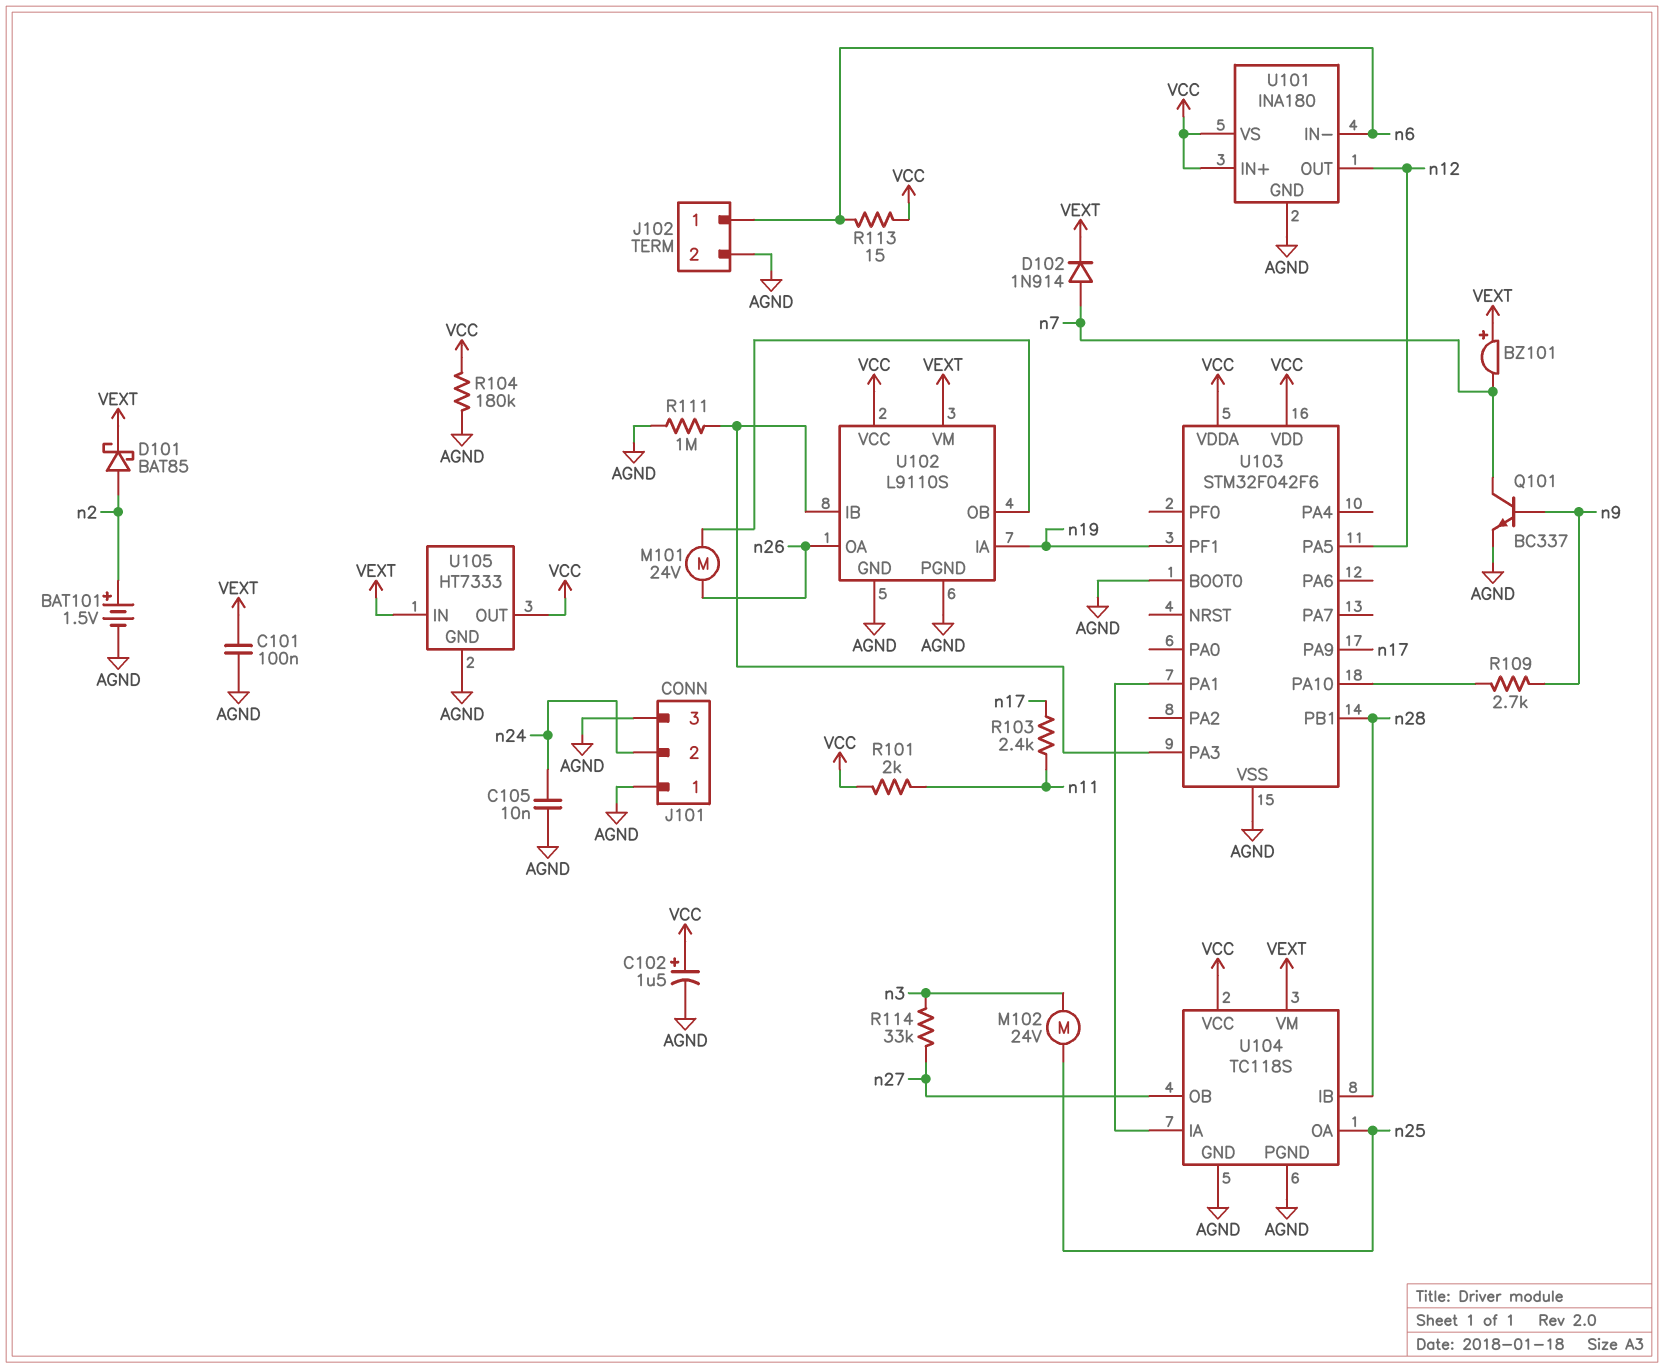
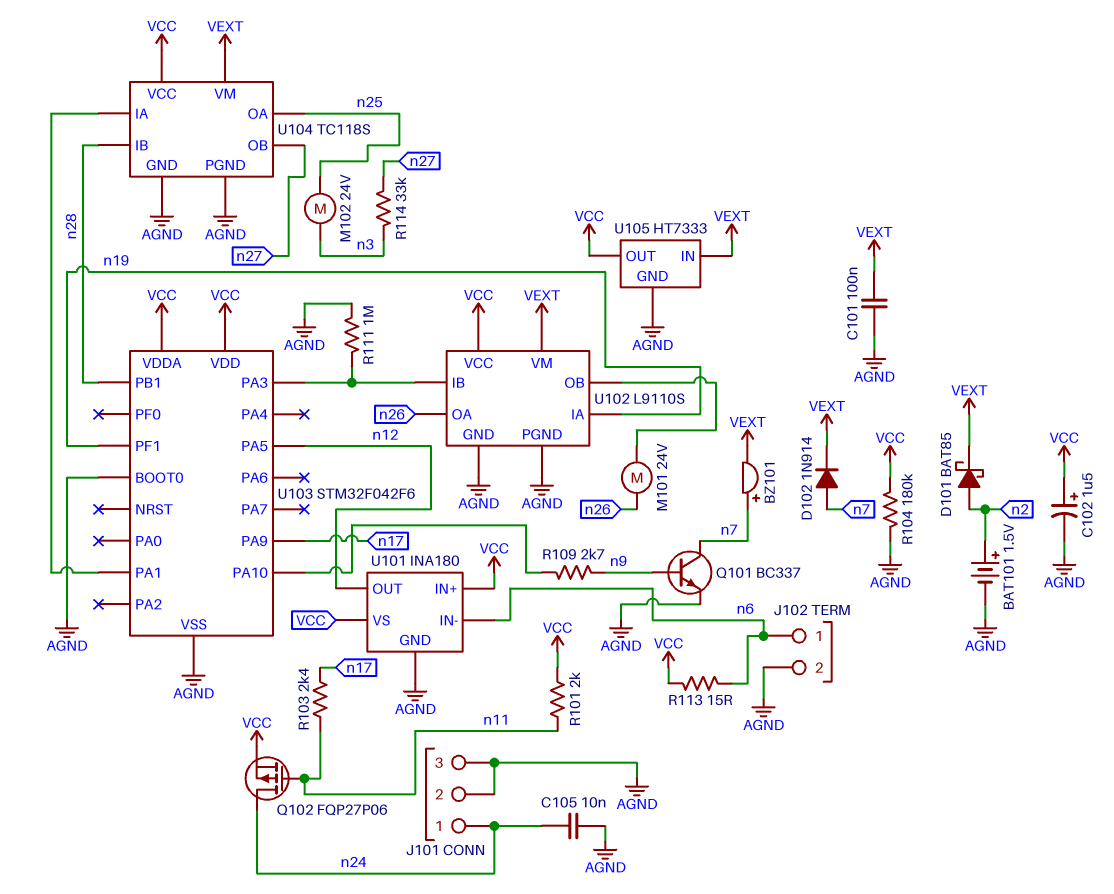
BZ101: buzzer (plus VEXT, minus n7) -> buzzer (plus n7, minus VEXT)
J101 pin 1: AGND -> n24
J101 pin 2: n24 -> AGND
Q102: none -> PMOS FQP27P06 (G n11, D n24, S VCC)

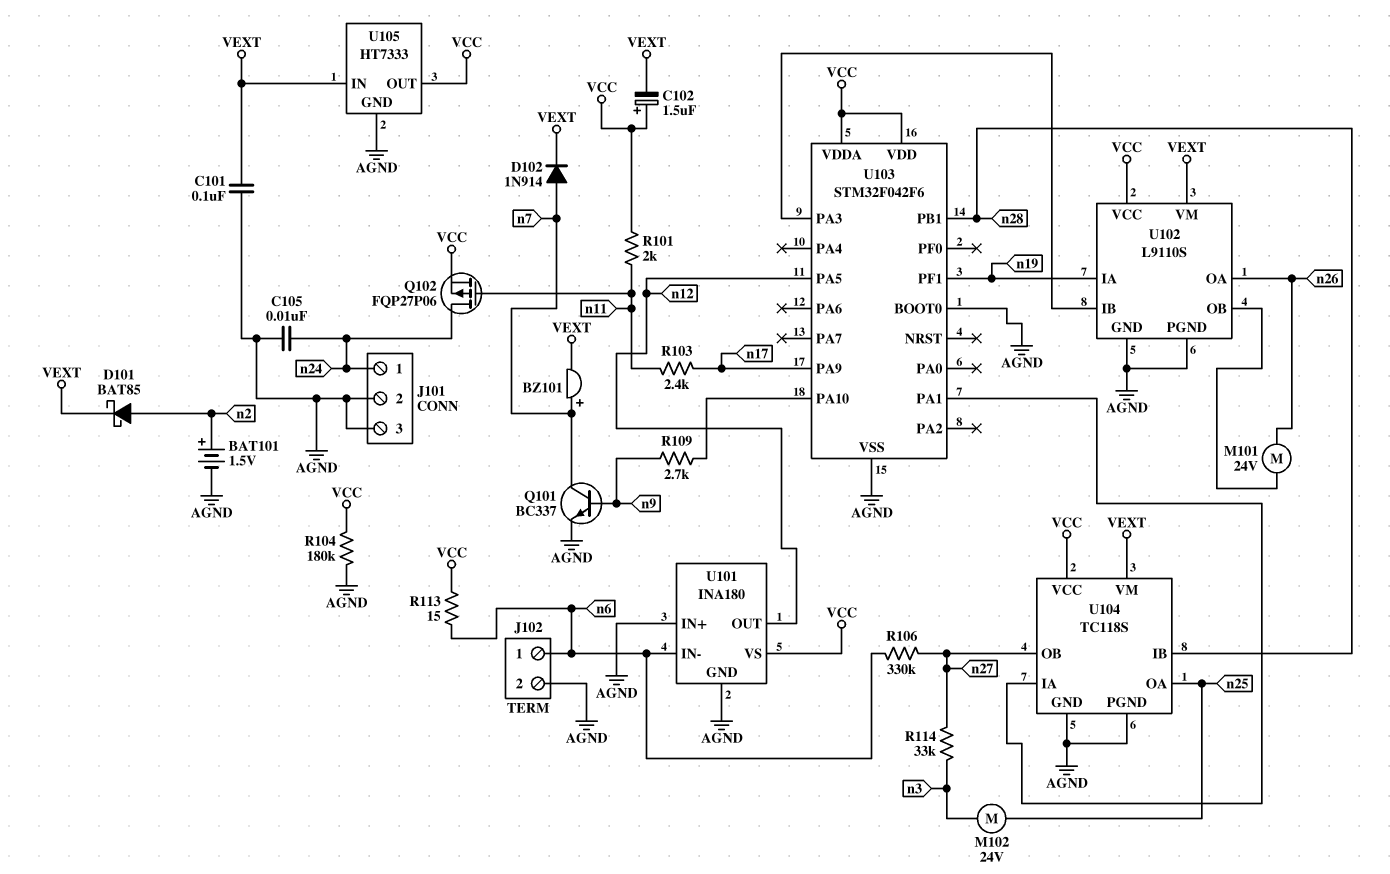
C102: 1.5uF (plus VCC, minus AGND) -> 1.5uF (plus VCC, minus VEXT)
R106: none -> 330k (n6, n27)
R111: 1M (AGND, U102/IB) -> none
U101 pin IN+: VCC -> AGND

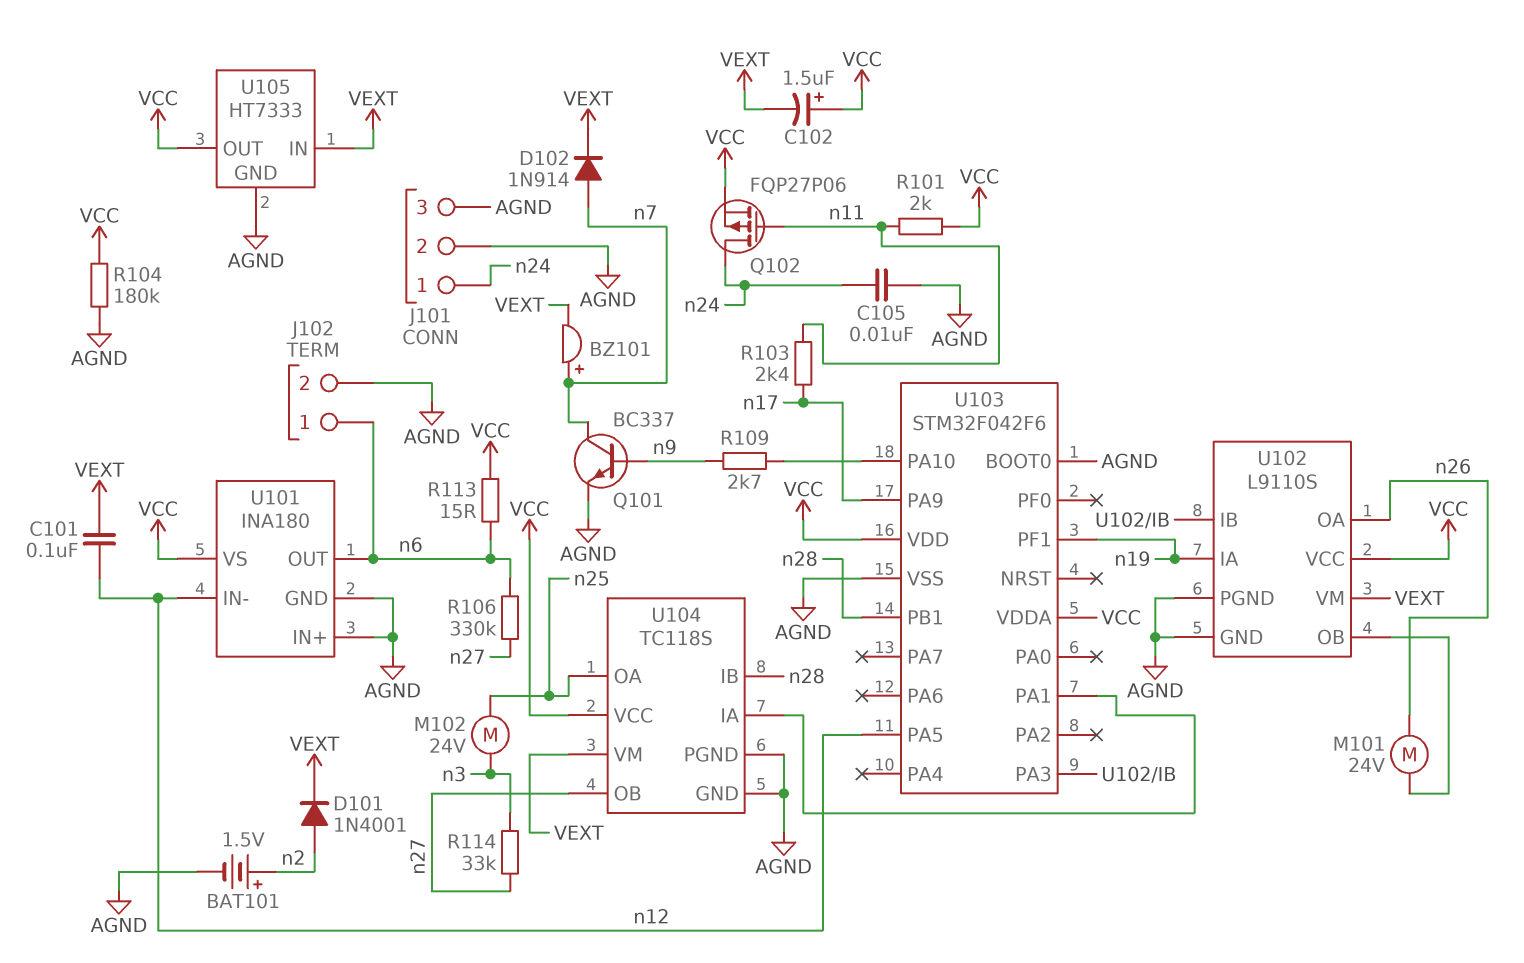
C101: 100nF (AGND, VEXT) -> 100nF (VEXT, n12)
D101: schottky BAT85 (A n2, K VEXT) -> diode 1N4001 (A n2, K VEXT)
U101 pin IN-: n6 -> n12
U101 pin OUT: n12 -> n6

